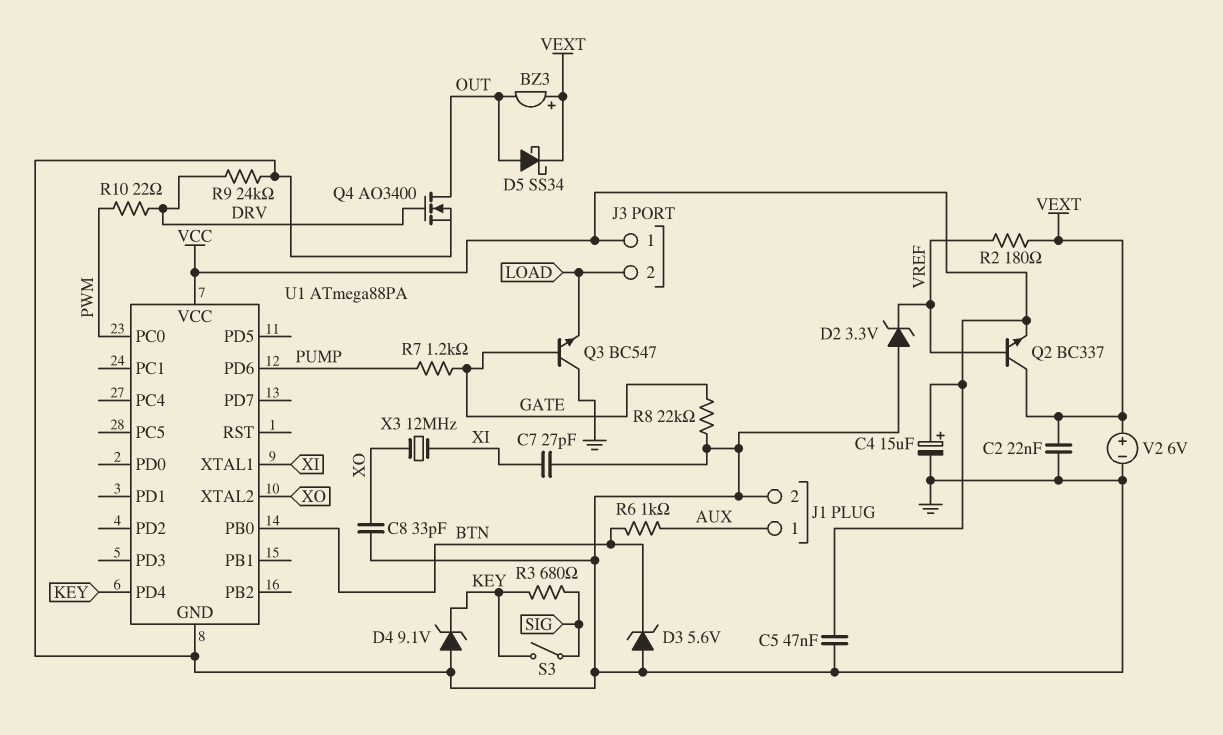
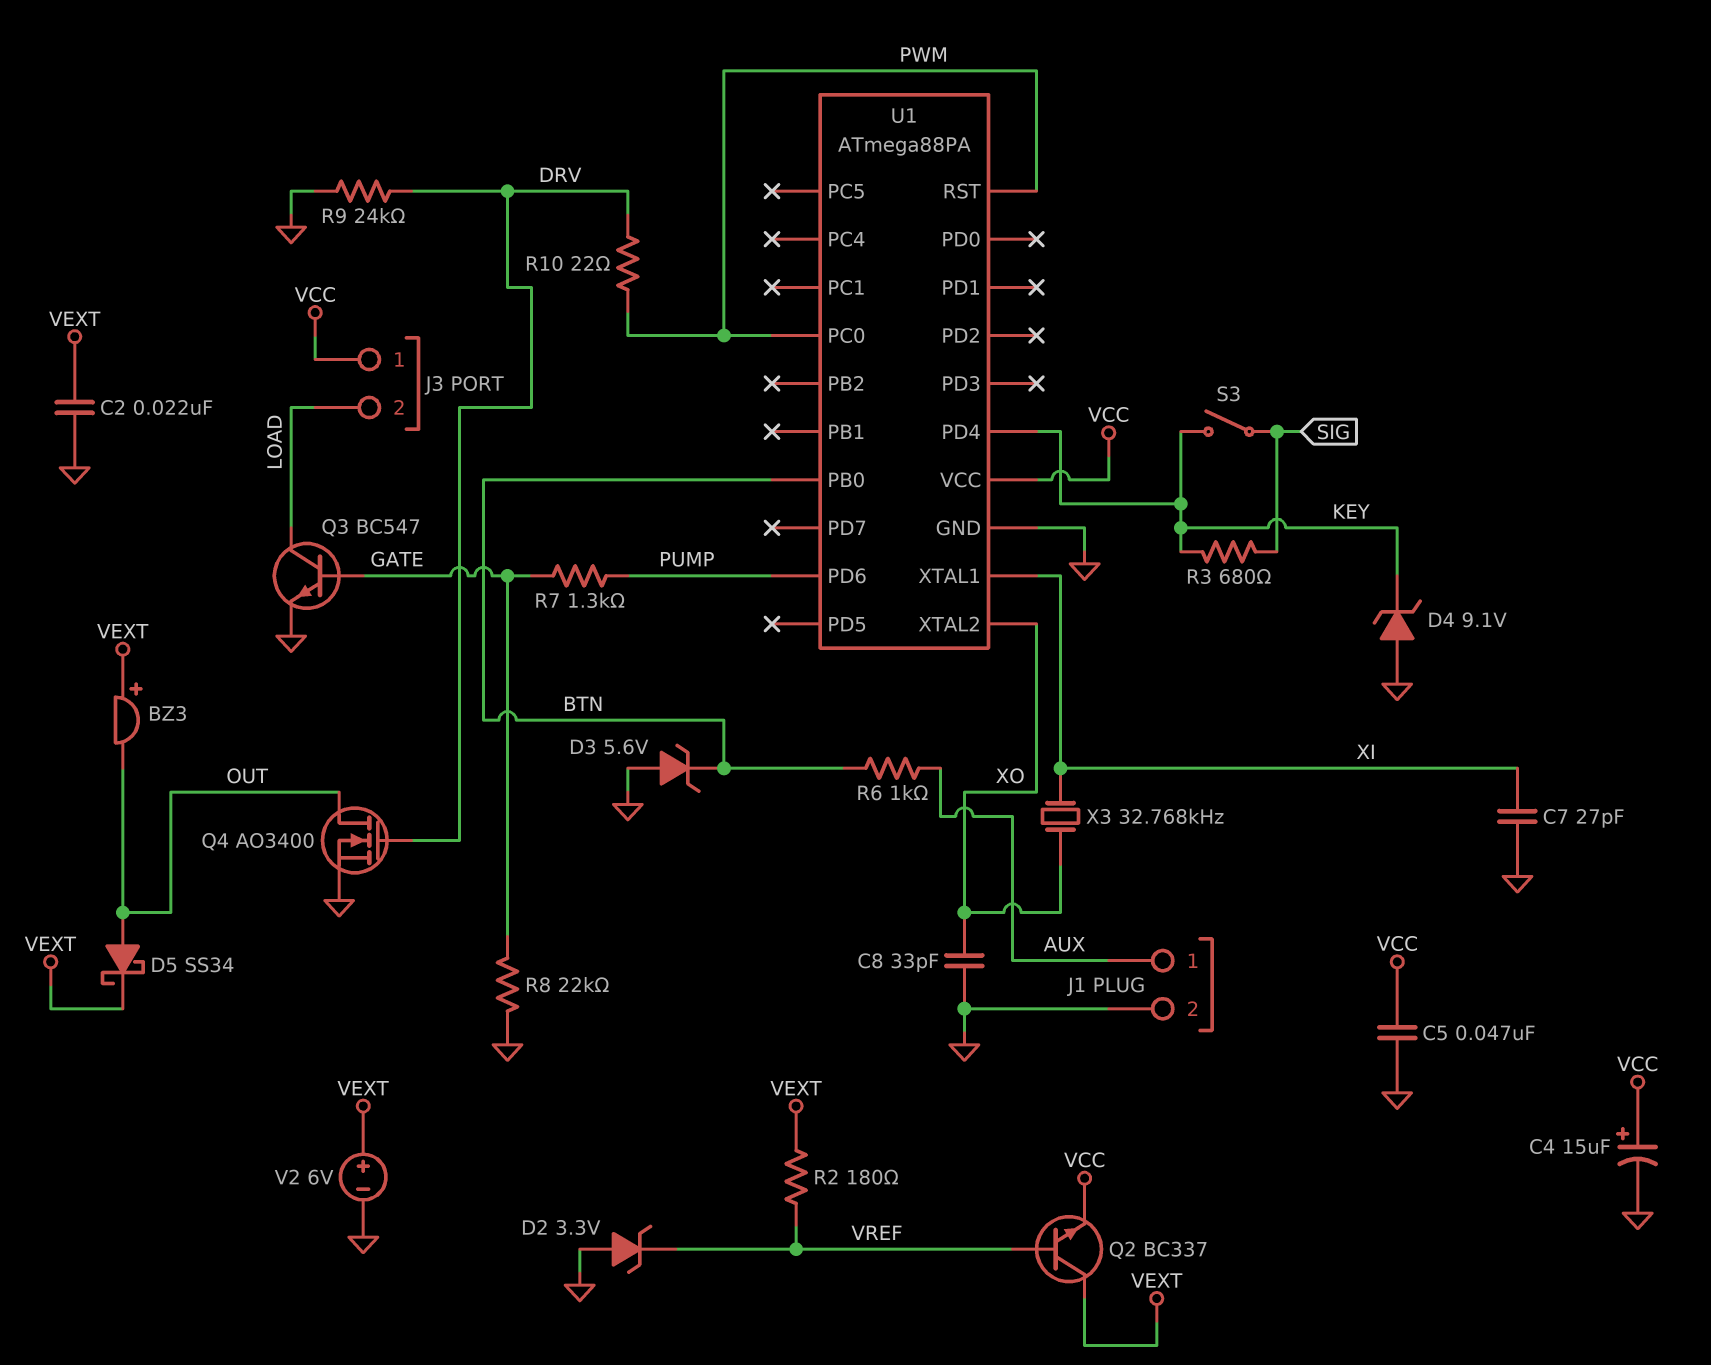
Q3: NPN BC547 (B GATE, C GND, E LOAD) -> NPN BC547 (B GATE, C LOAD, E GND)
R7: 1.2k (GATE, PUMP) -> 1.3k (GATE, PUMP)
U1 pin RST: none -> PWM
X3: 12MHz (XI, XO) -> 32.768kHz (XI, XO)

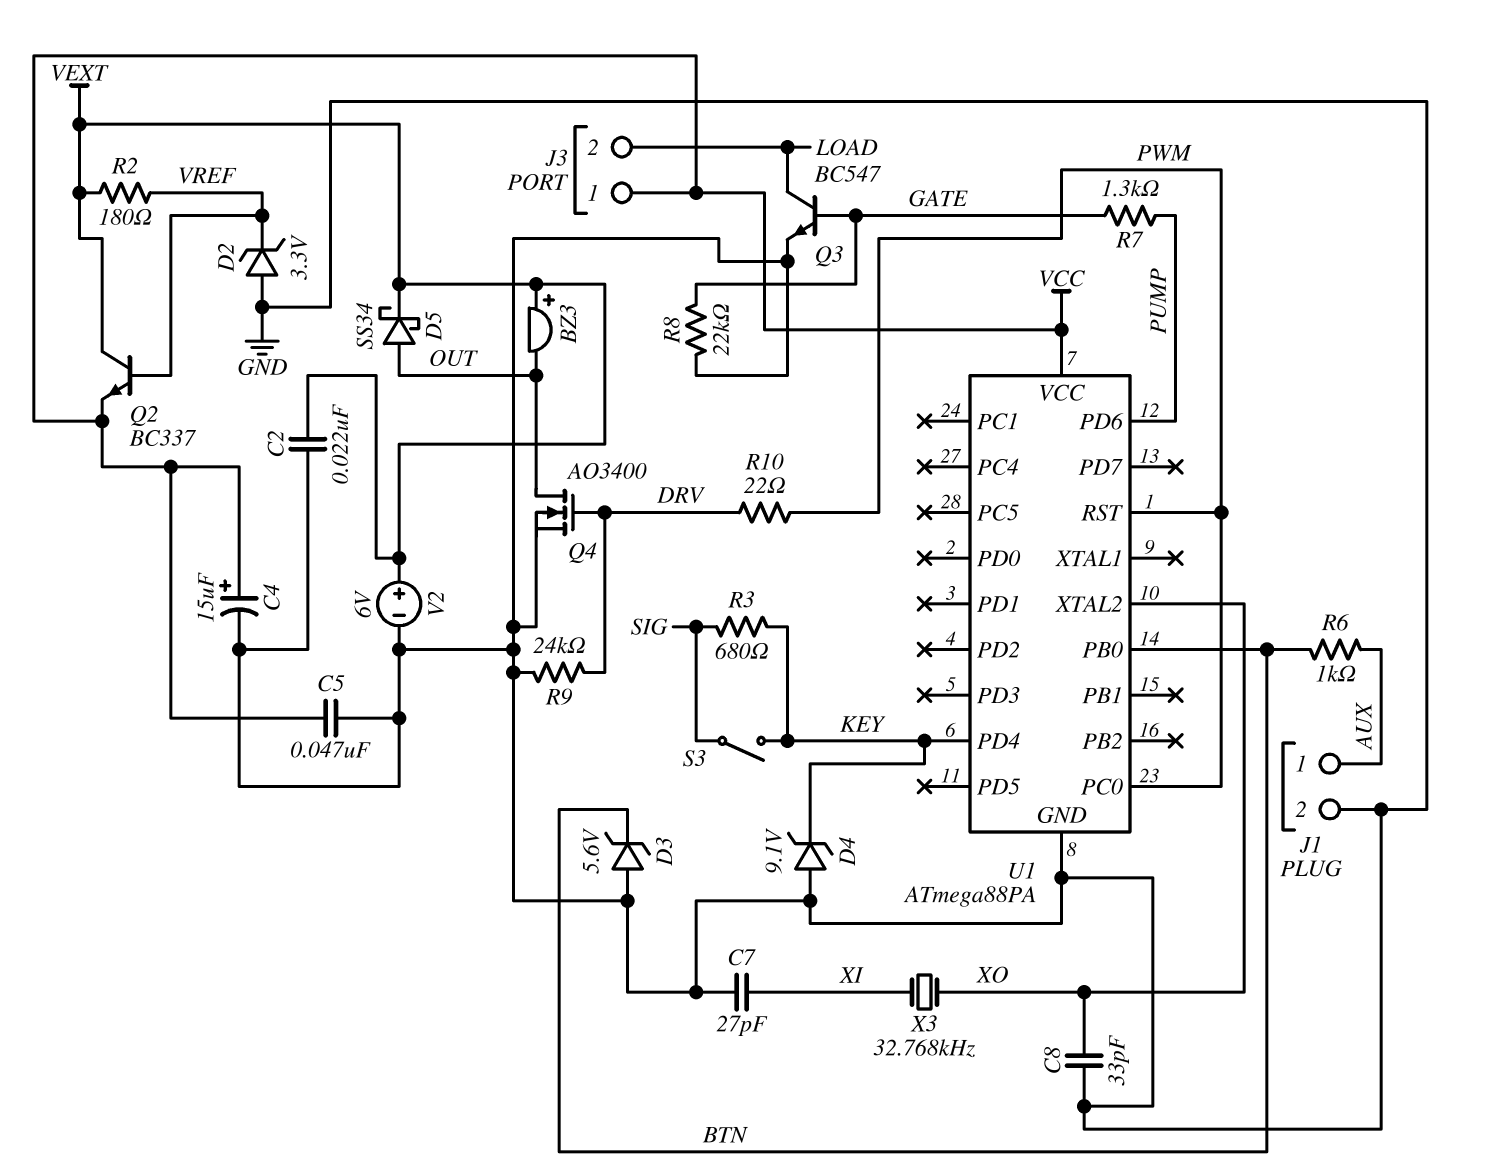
U1 pin XTAL1: XI -> none

